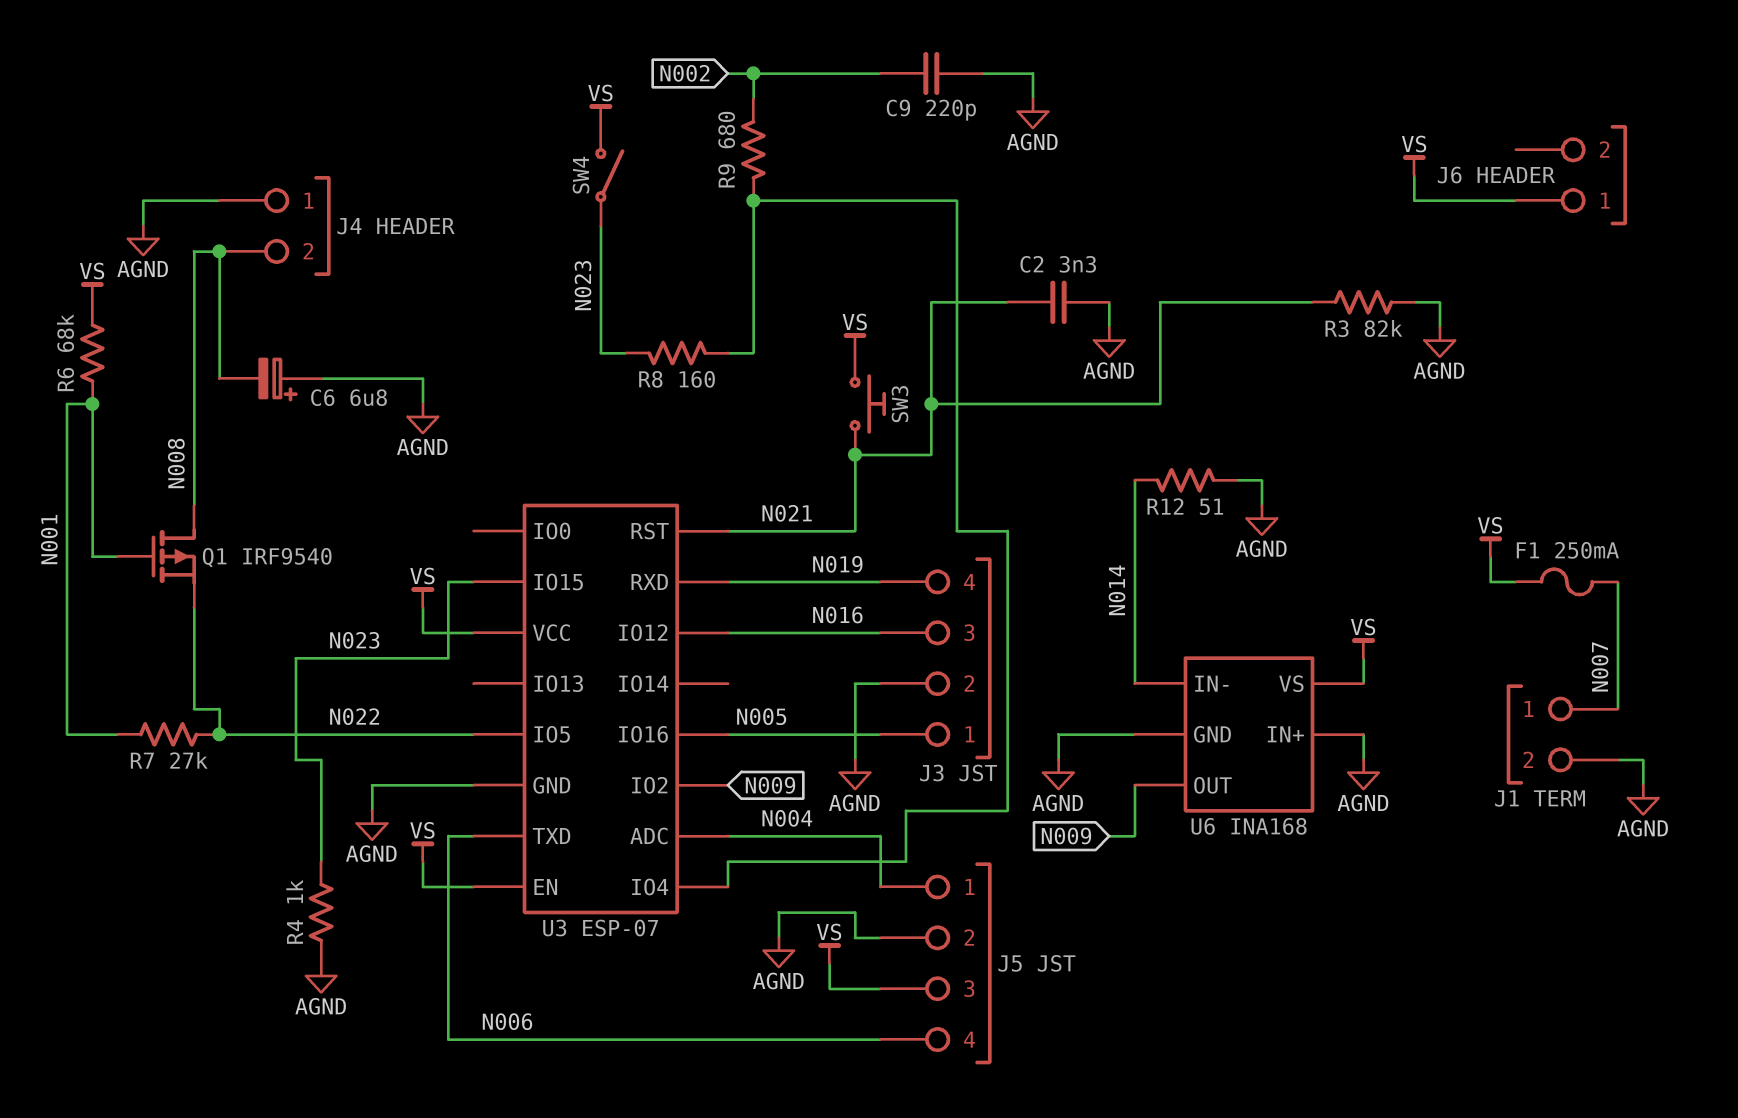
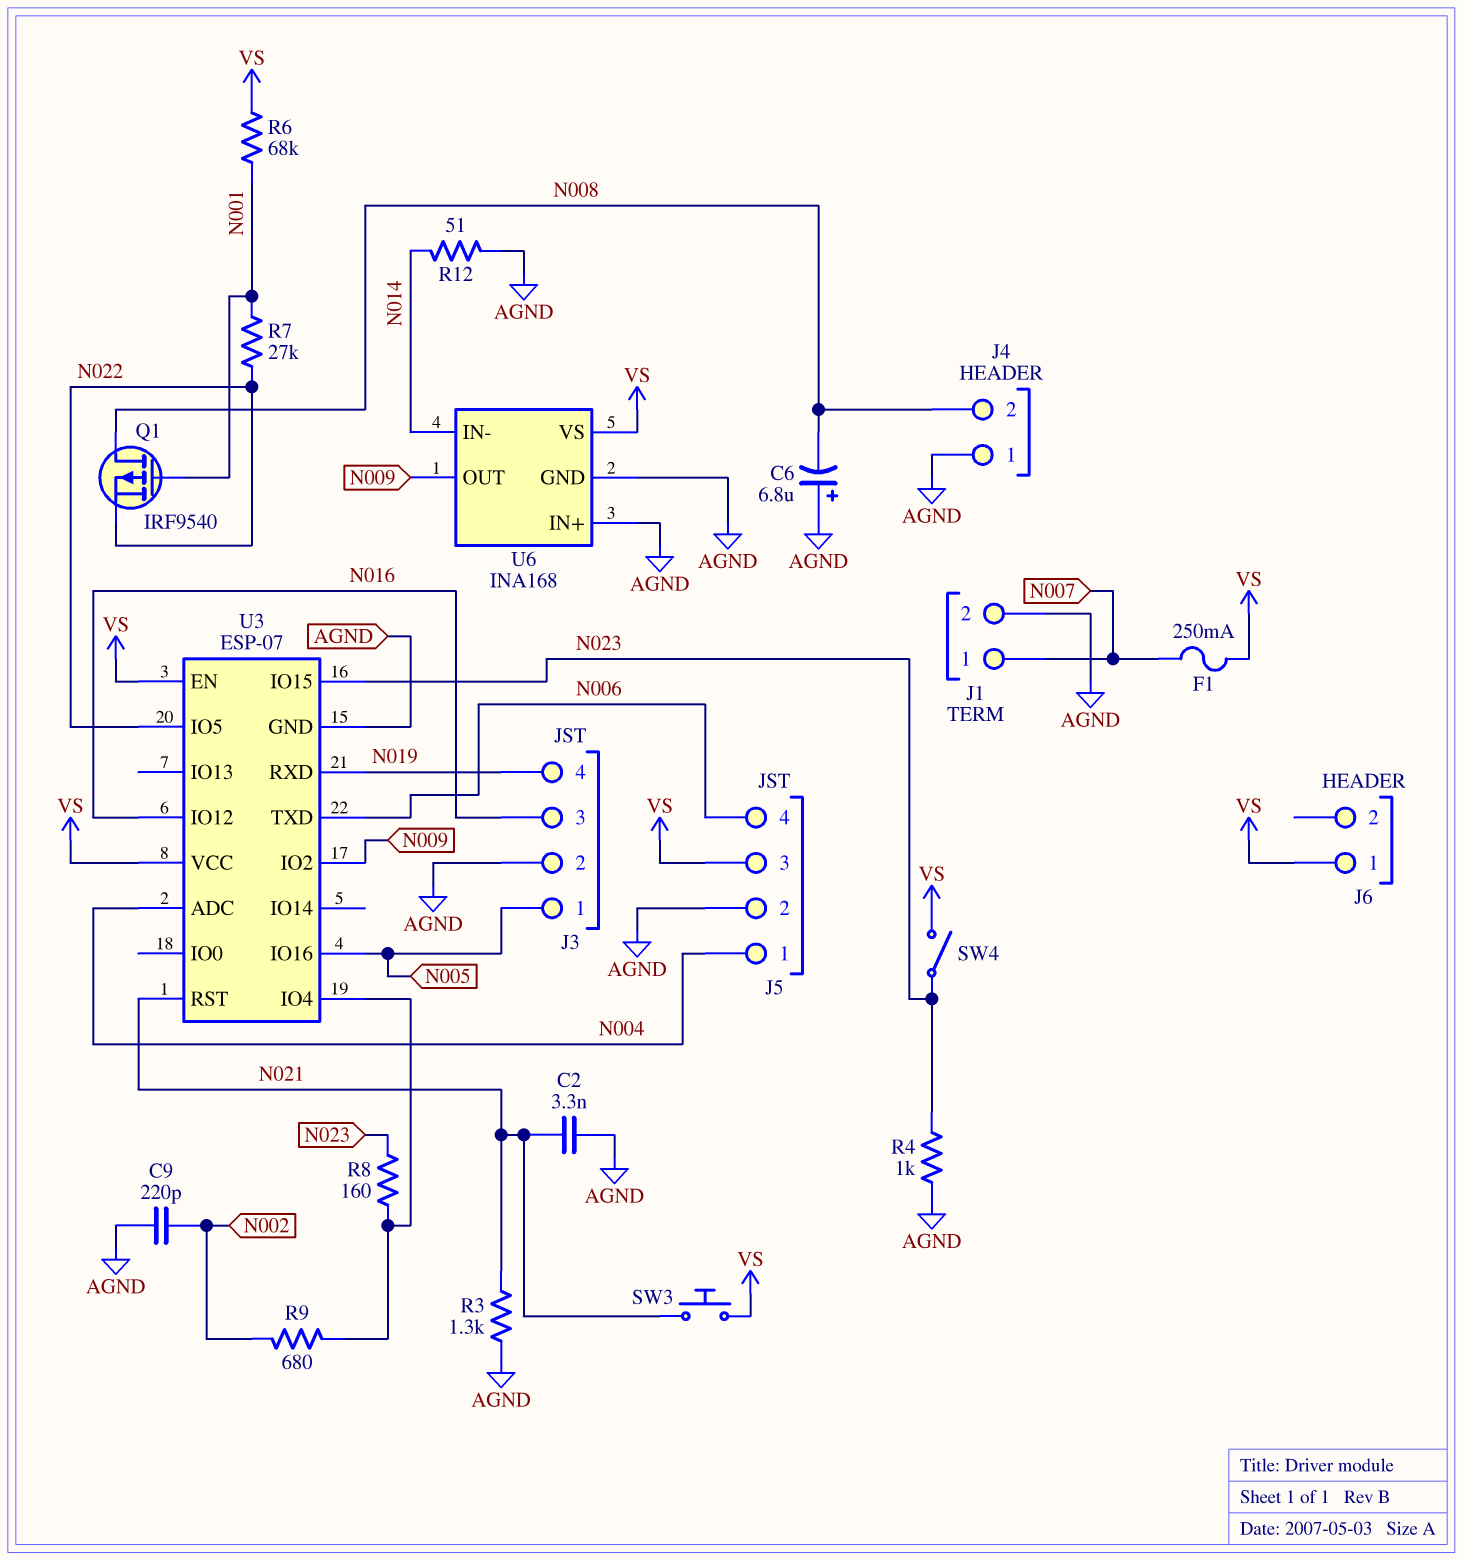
R3: 82k (AGND, N021) -> 1.3k (AGND, N021)

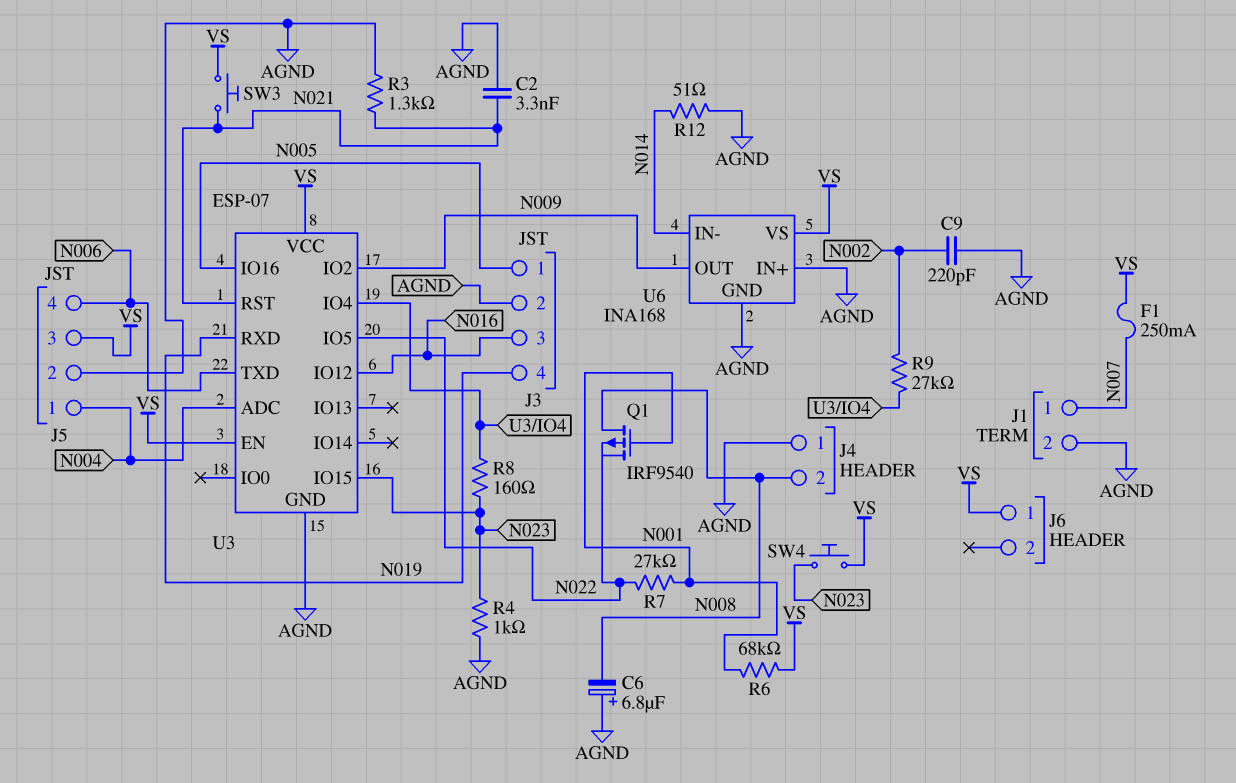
R9: 680 (N002, U3/IO4) -> 27k (N002, U3/IO4)
SW4: switch (N023, VS) -> button (N023, VS)

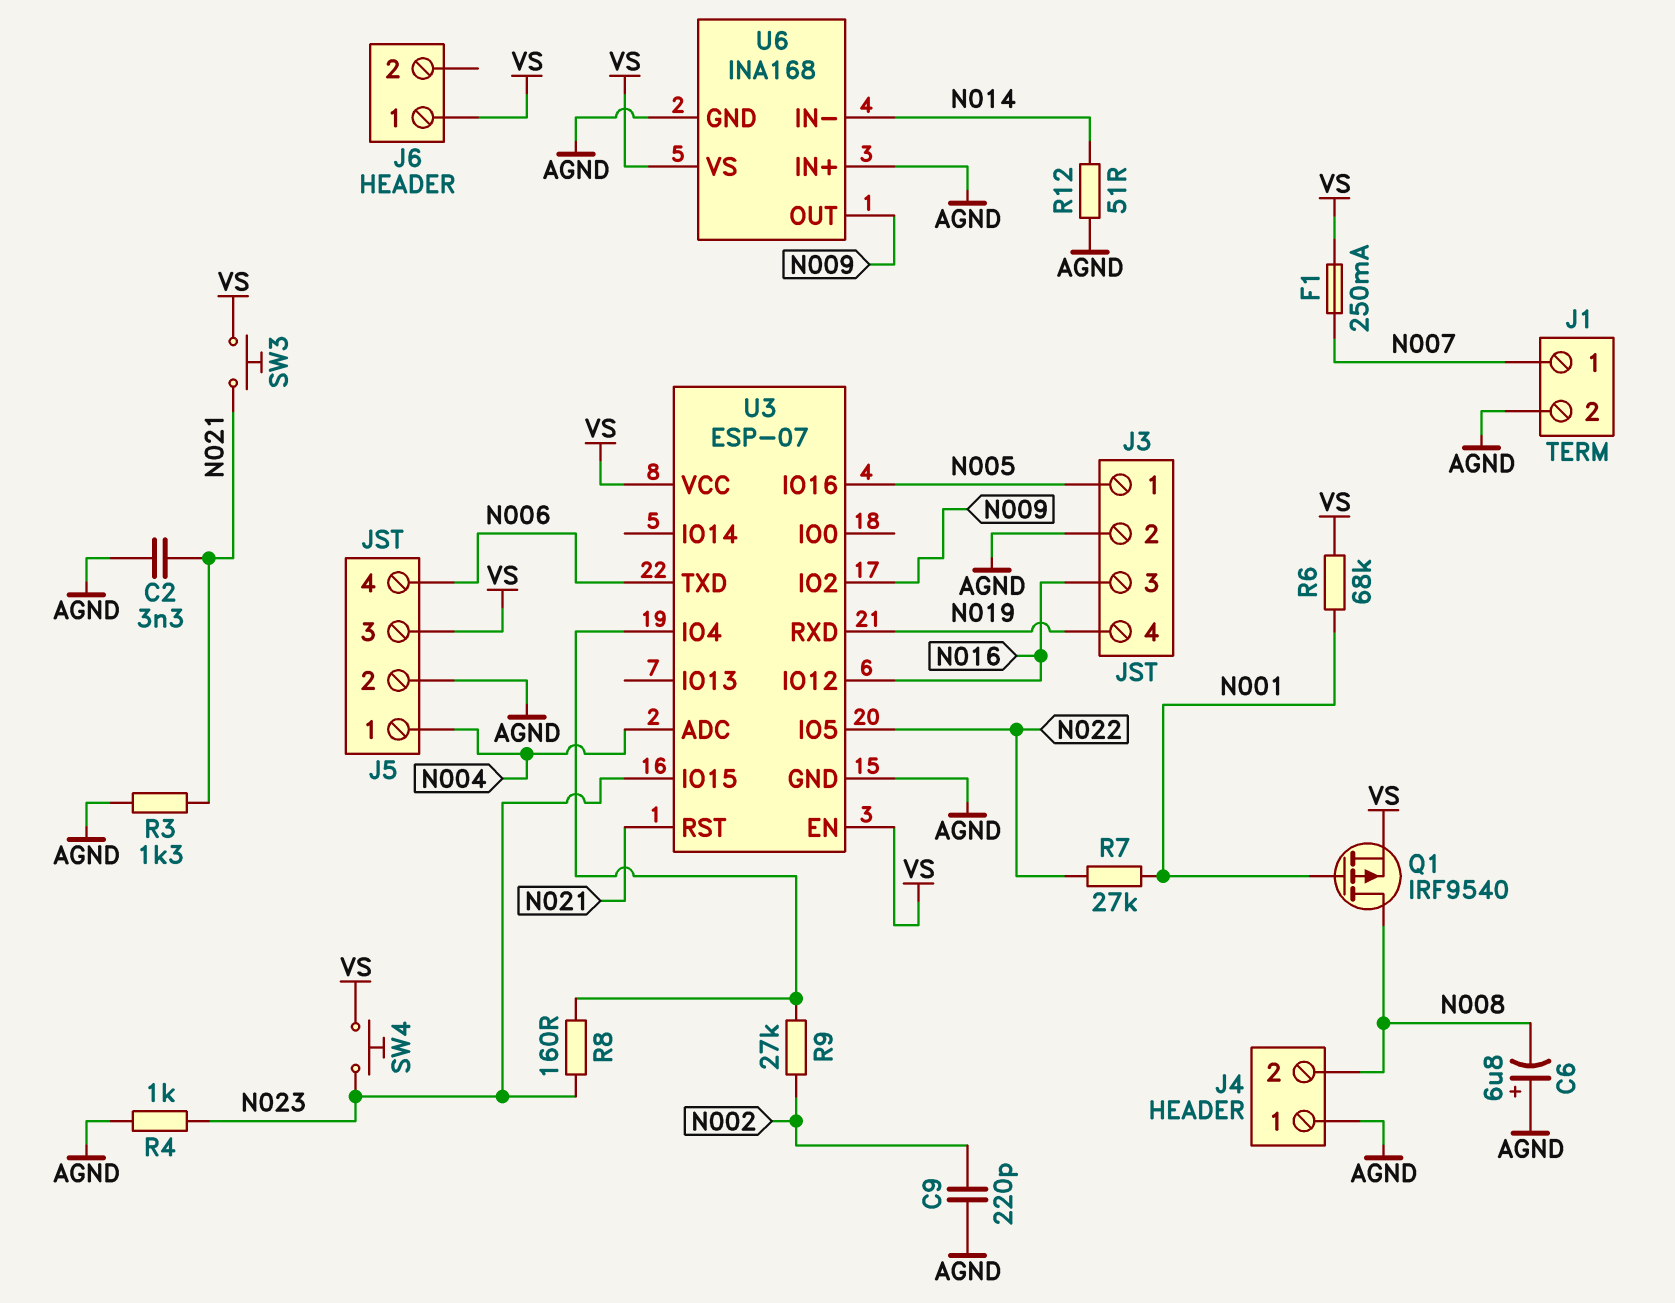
Q1: PMOS IRF9540 (G N001, D N008, S N022) -> PMOS IRF9540 (G N001, D N008, S VS)

